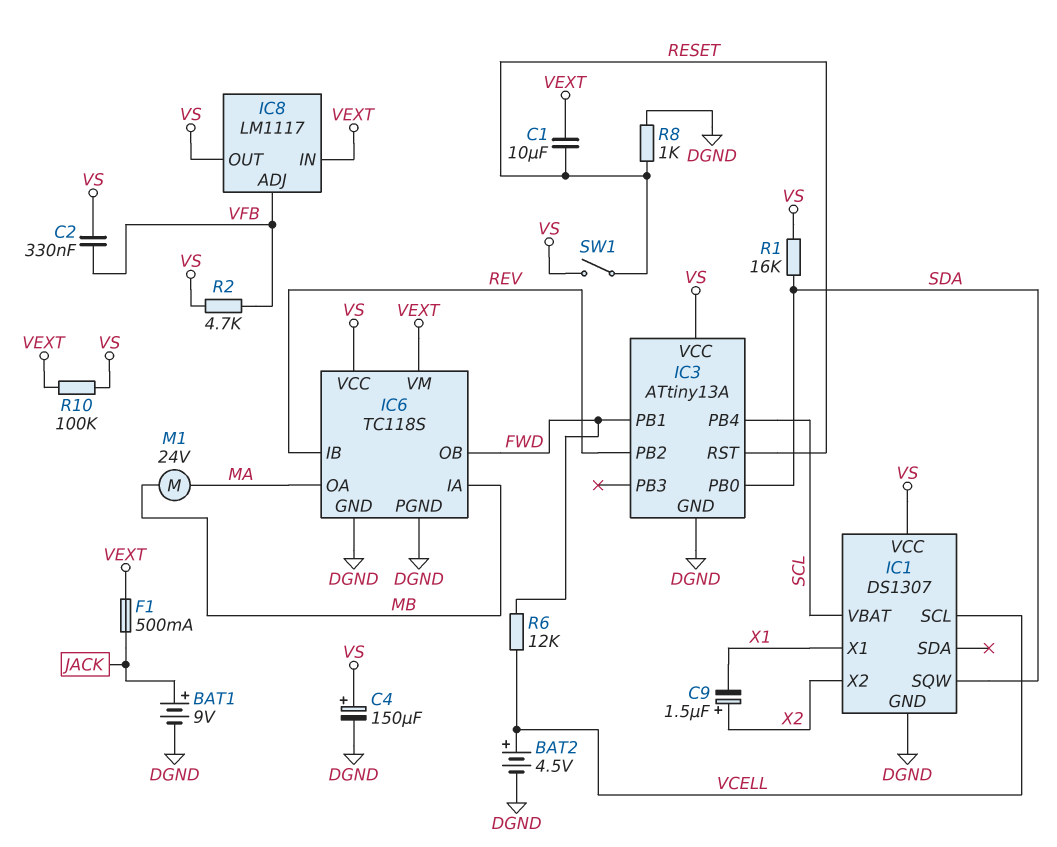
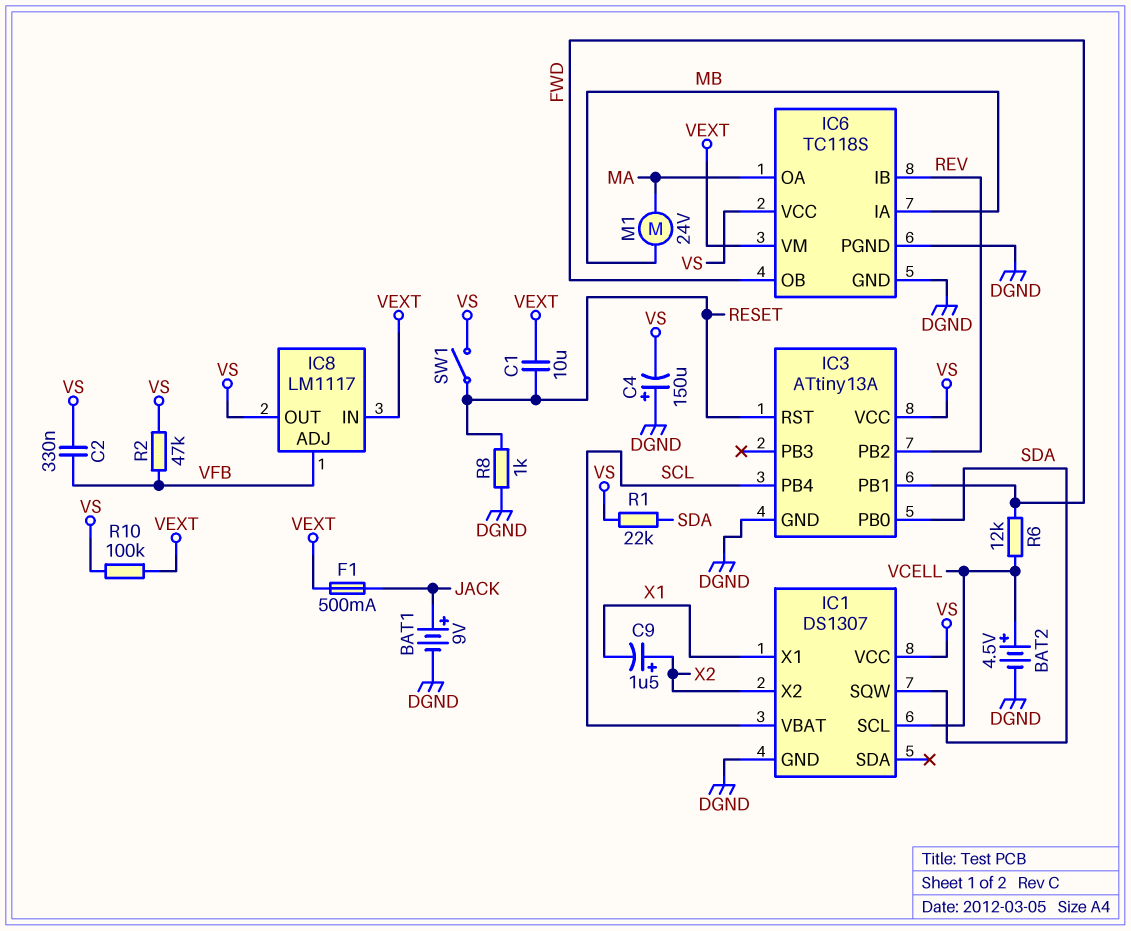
C4: 150uF (plus VS, minus DGND) -> 150uF (plus DGND, minus VS)
R1: 16k (SDA, VS) -> 22k (SDA, VS)
R2: 4.7k (VFB, VS) -> 47k (VFB, VS)

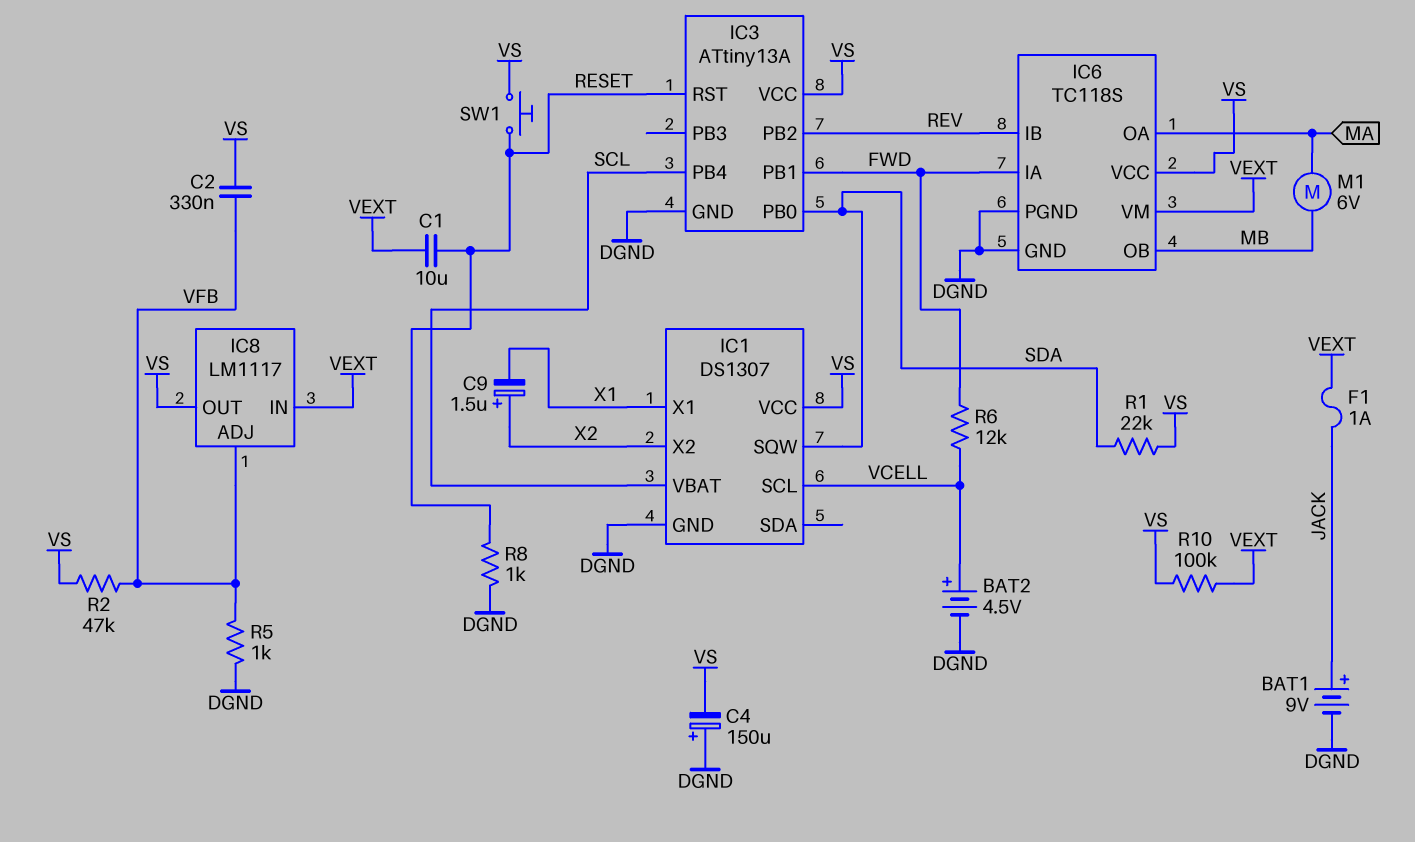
F1: 500mA (JACK, VEXT) -> 1A (JACK, VEXT)
IC6 pin IA: MB -> FWD
IC6 pin OB: FWD -> MB
M1: motor 24V (MA, MB) -> motor 6V (MA, MB)
R5: none -> 1k (DGND, VFB)
SW1: switch (RESET, VS) -> button (RESET, VS)

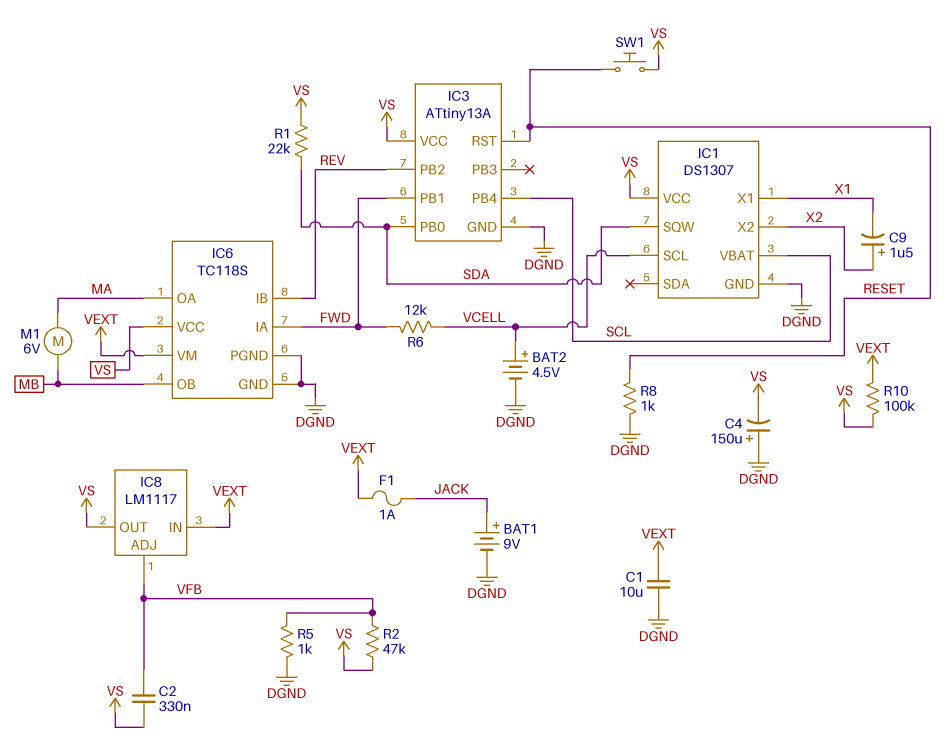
C1: 10uF (RESET, VEXT) -> 10uF (DGND, VEXT)

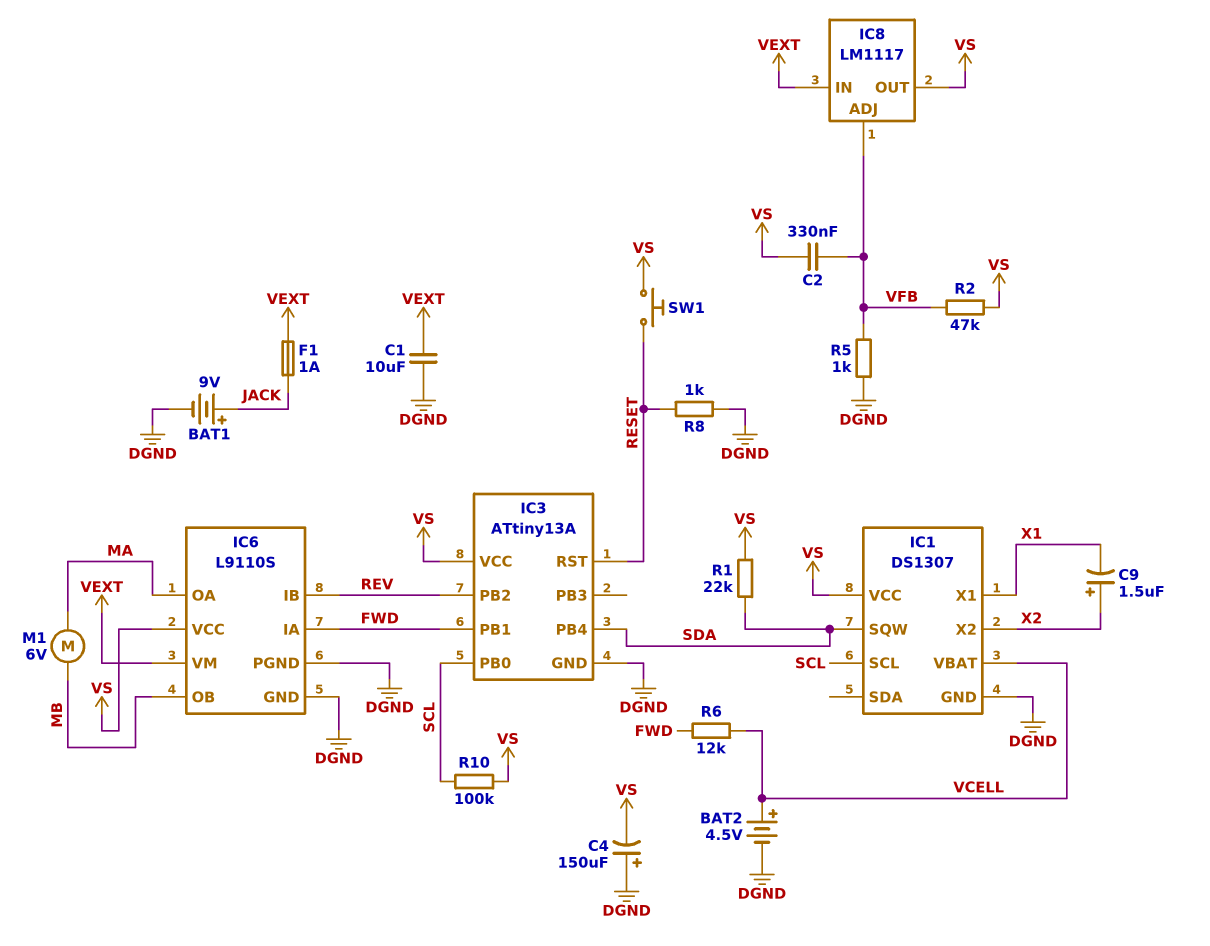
IC1 pin SCL: VCELL -> SCL
IC1 pin VBAT: SCL -> VCELL
IC3 pin PB0: SDA -> SCL
IC3 pin PB4: SCL -> SDA
IC6: TC118S -> L9110S
R10: 100k (VEXT, VS) -> 100k (SCL, VS)

